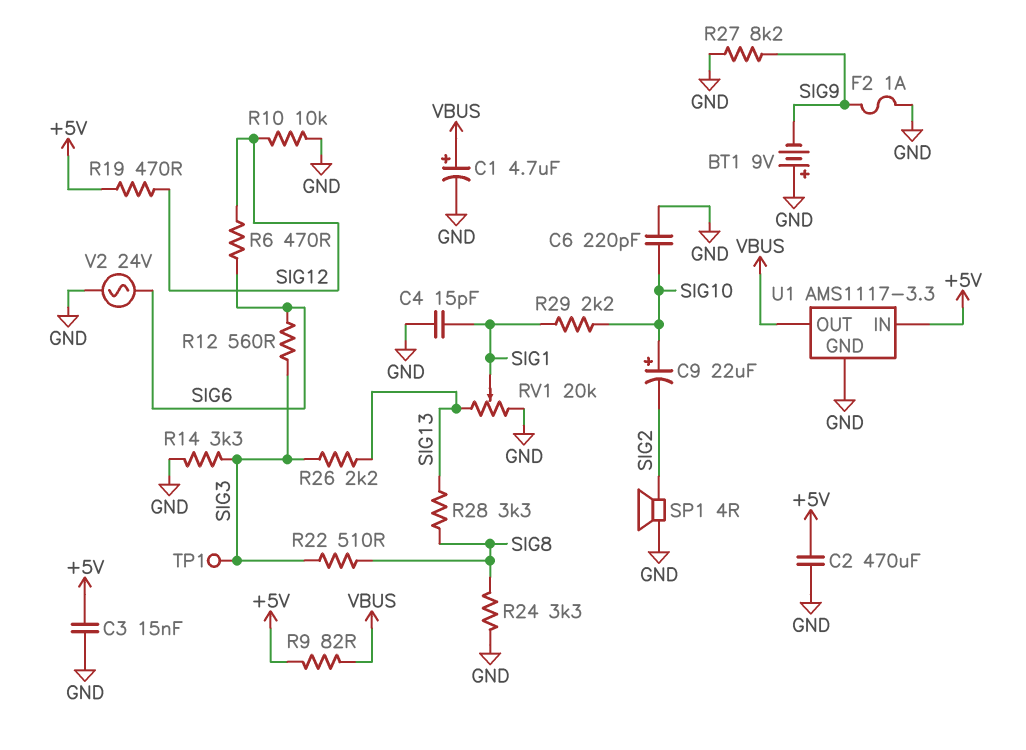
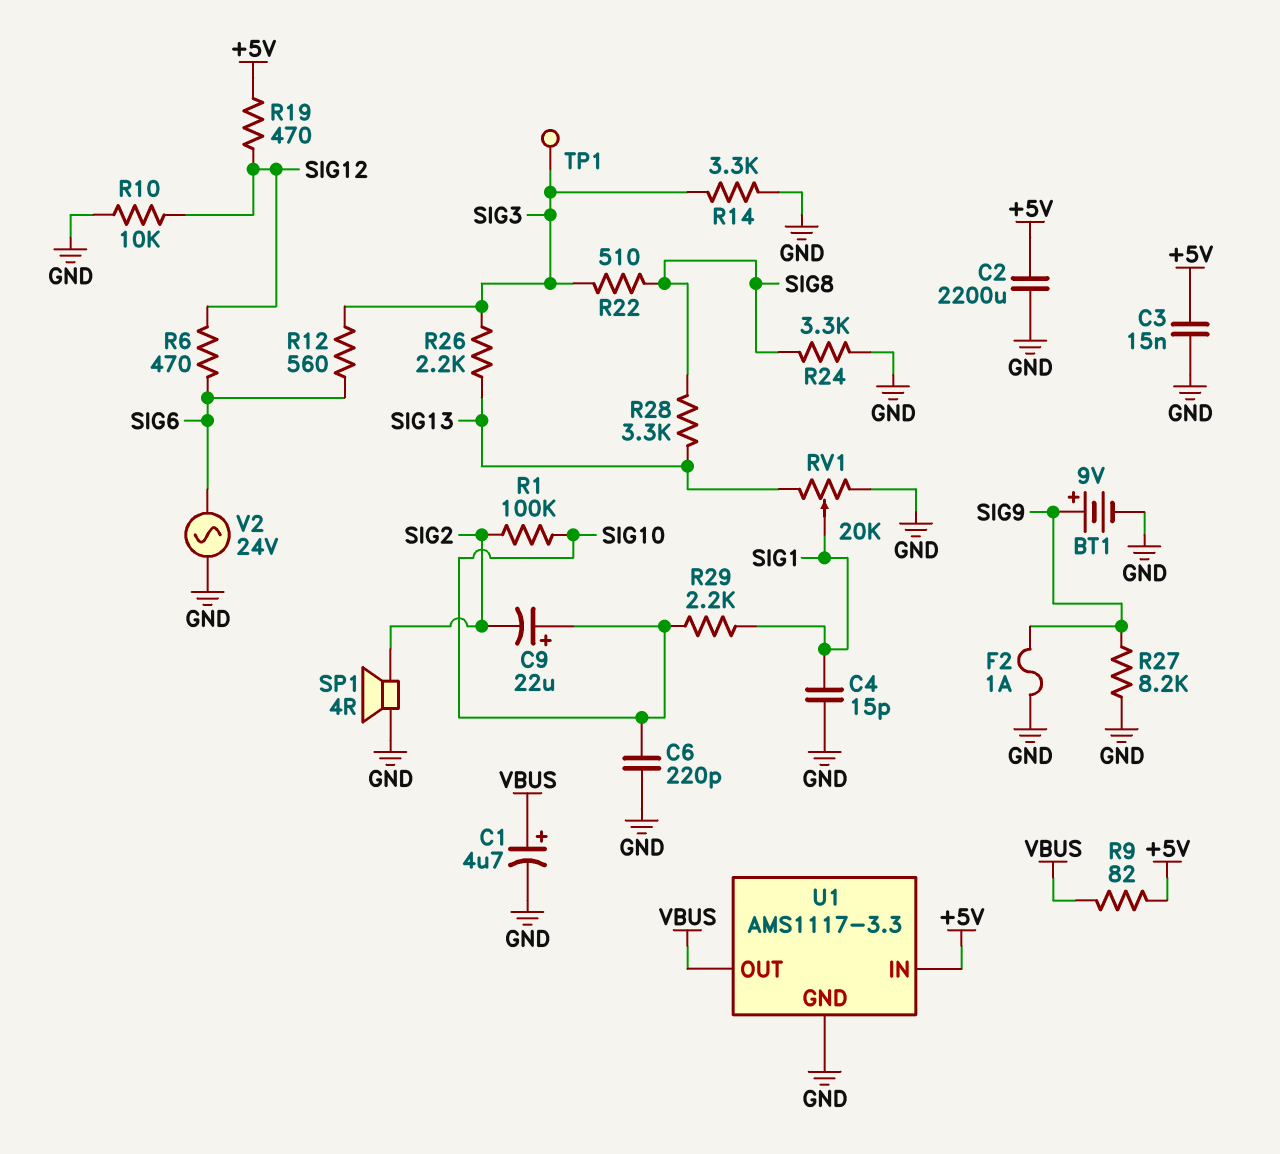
BT1: 9V (plus GND, minus SIG9) -> 9V (plus SIG9, minus GND)
C2: 470uF (+5V, GND) -> 2200uF (+5V, GND)
R1: none -> 100k (SIG2, SIG10)

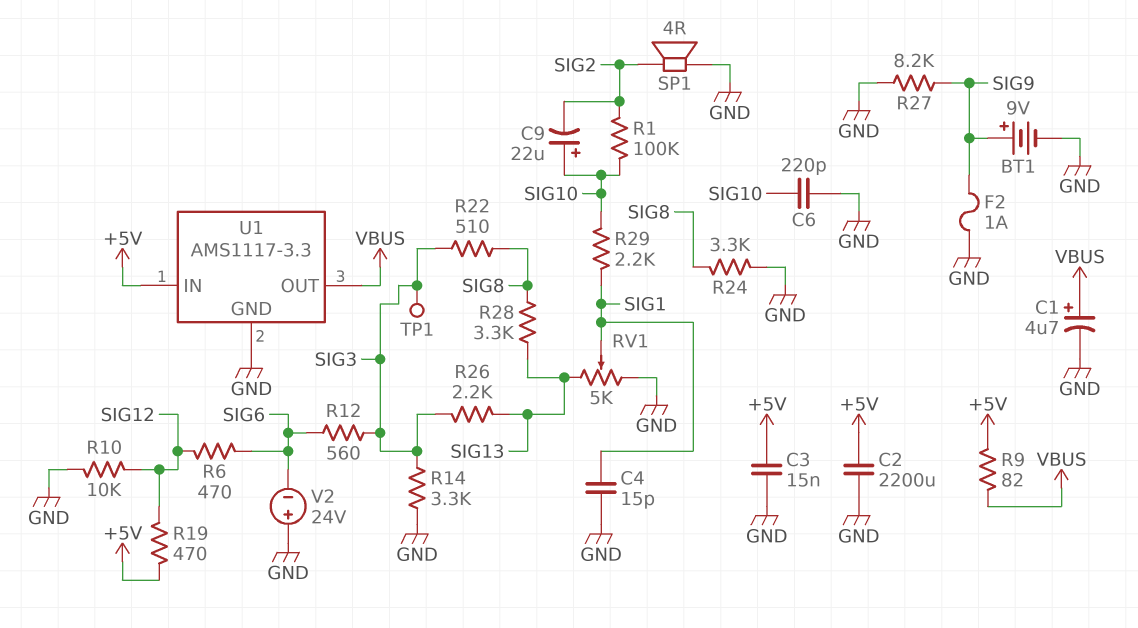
RV1: 20k (GND, SIG13, wiper SIG1) -> 5k (GND, SIG13, wiper SIG1)
V2: AC 24V (GND, SIG6) -> 24V (plus GND, minus SIG6)

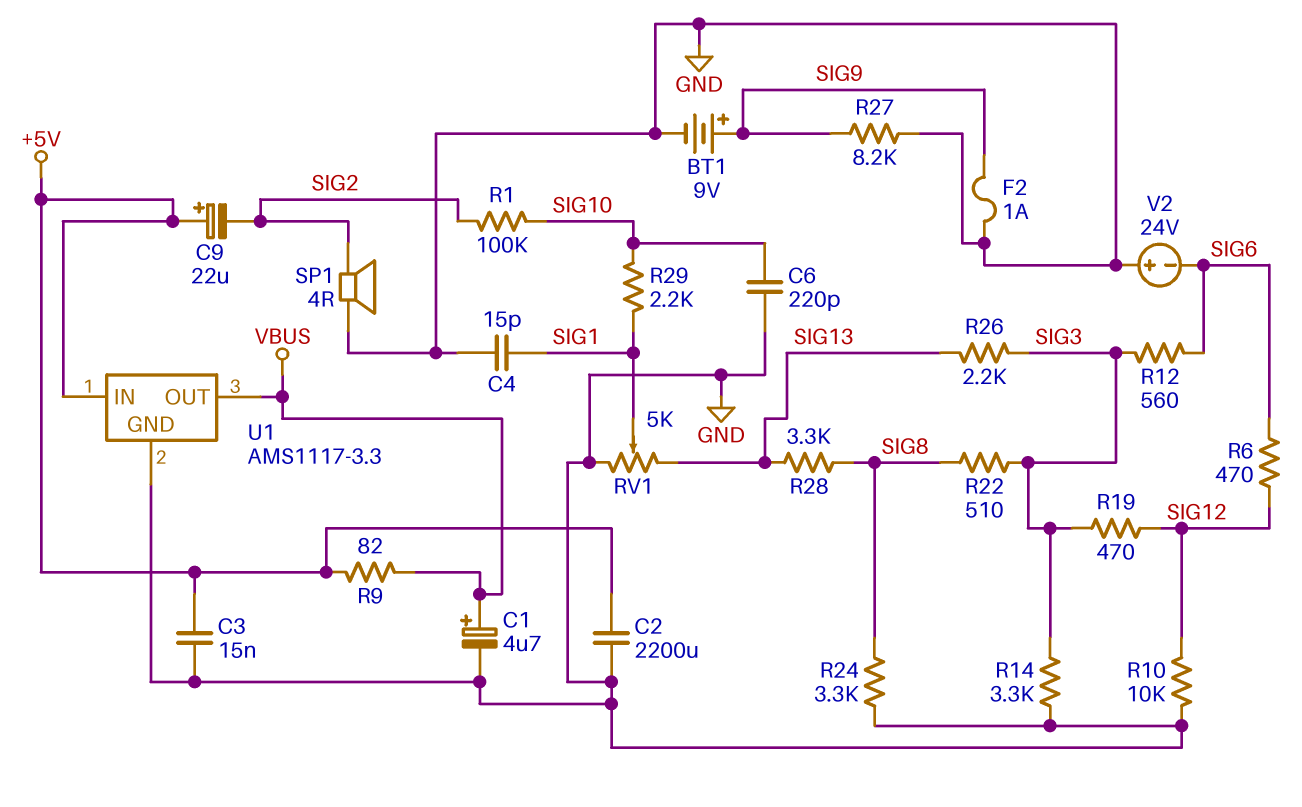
C9: 22uF (plus SIG10, minus SIG2) -> 22uF (plus +5V, minus SIG2)
R19: 470 (+5V, SIG12) -> 470 (SIG3, SIG12)
TP1: test point (SIG3) -> none

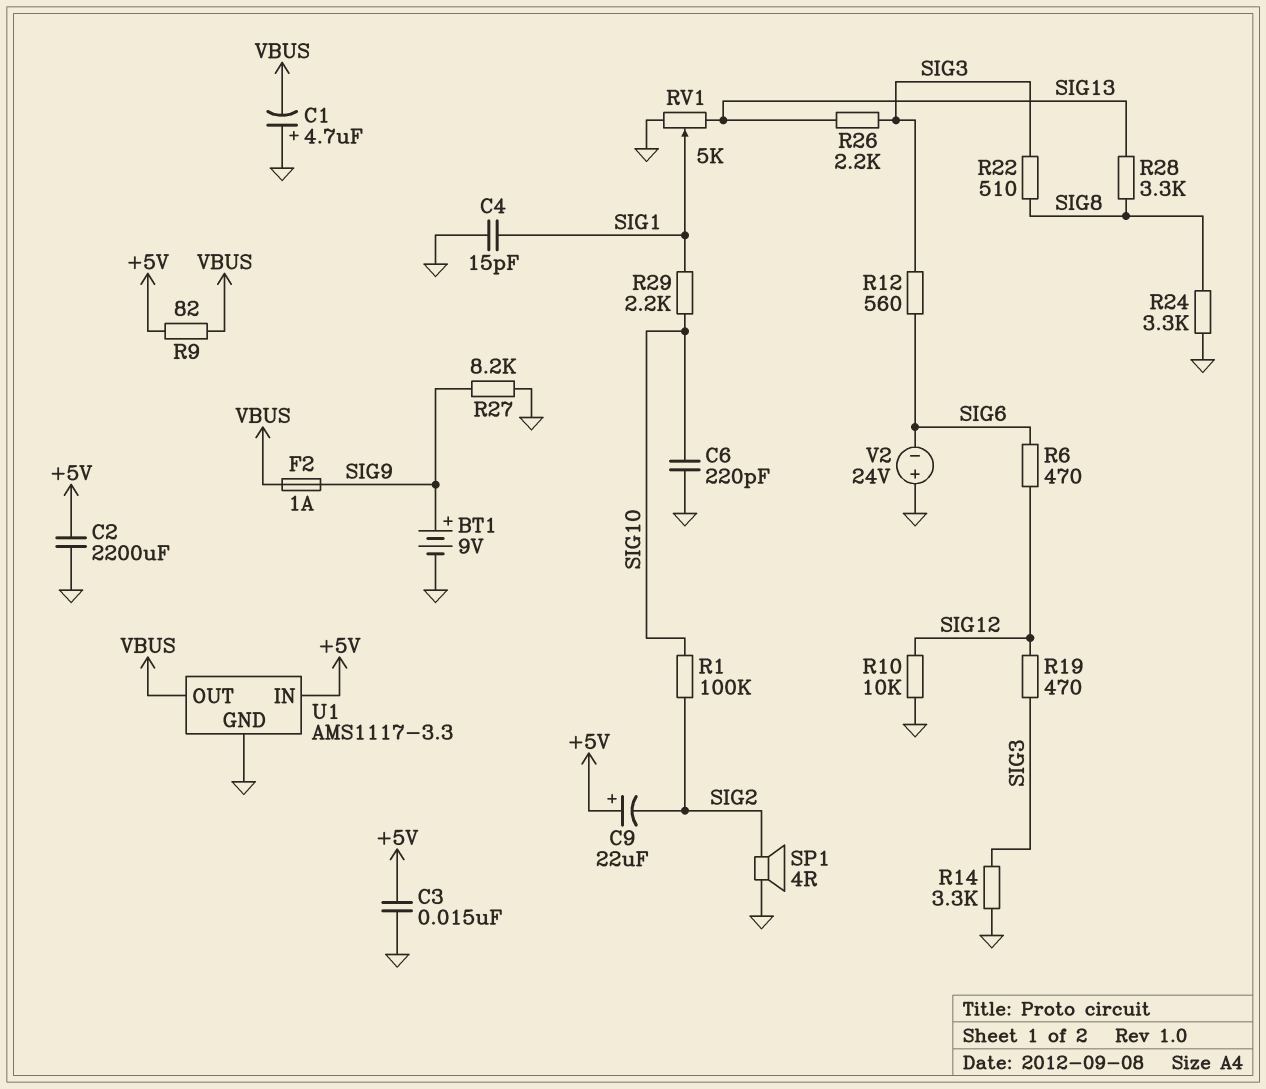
C1: 4.7uF (plus VBUS, minus GND) -> 4.7uF (plus GND, minus VBUS)
F2: 1A (GND, SIG9) -> 1A (SIG9, VBUS)

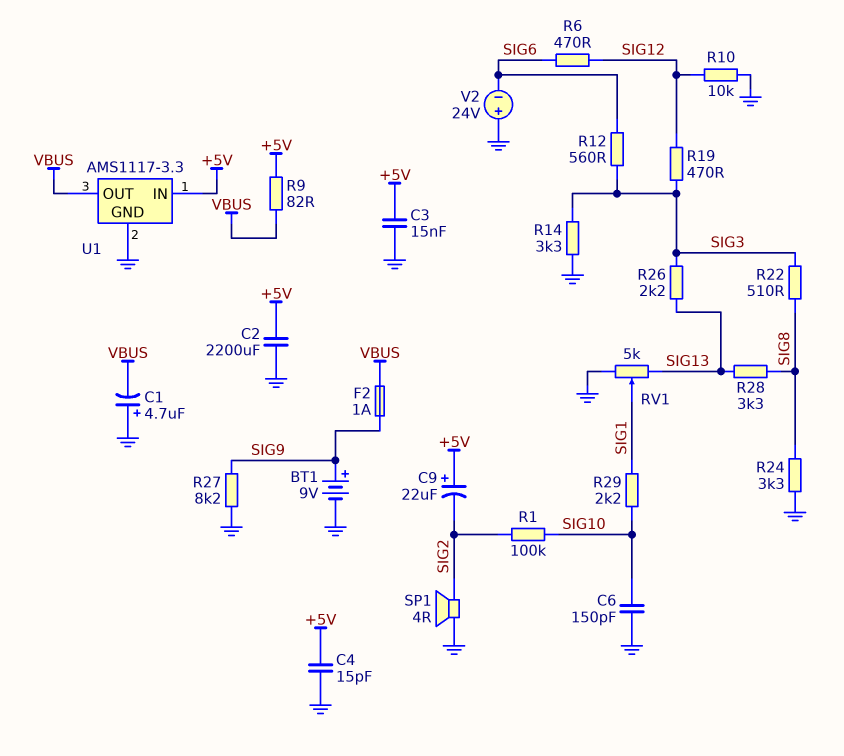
C4: 15pF (GND, SIG1) -> 15pF (+5V, GND)
C6: 220pF (GND, SIG10) -> 150pF (GND, SIG10)

